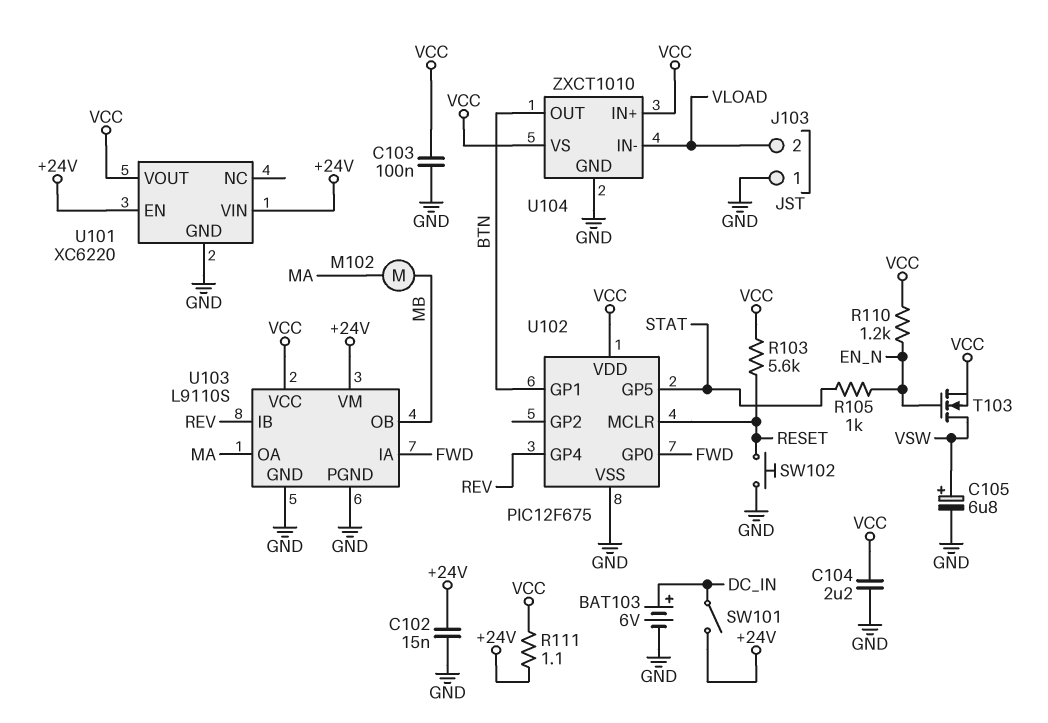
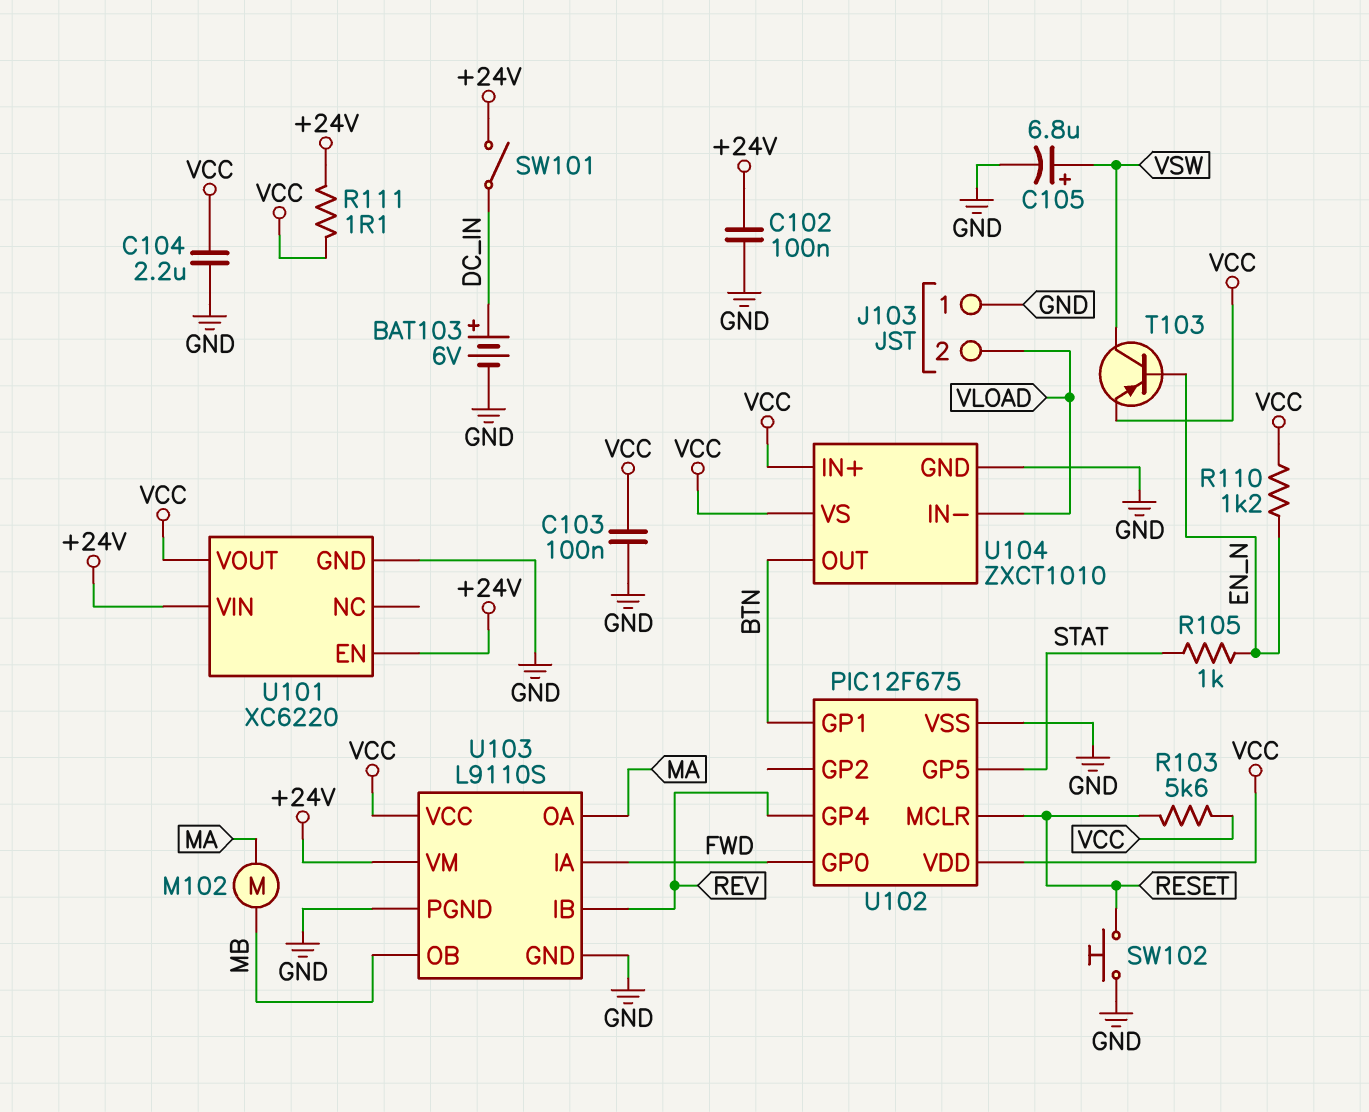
C102: 15nF (+24V, GND) -> 100nF (+24V, GND)
T103: NMOS (G EN_N, D VSW, S VCC) -> PNP (B EN_N, C VSW, E VCC)

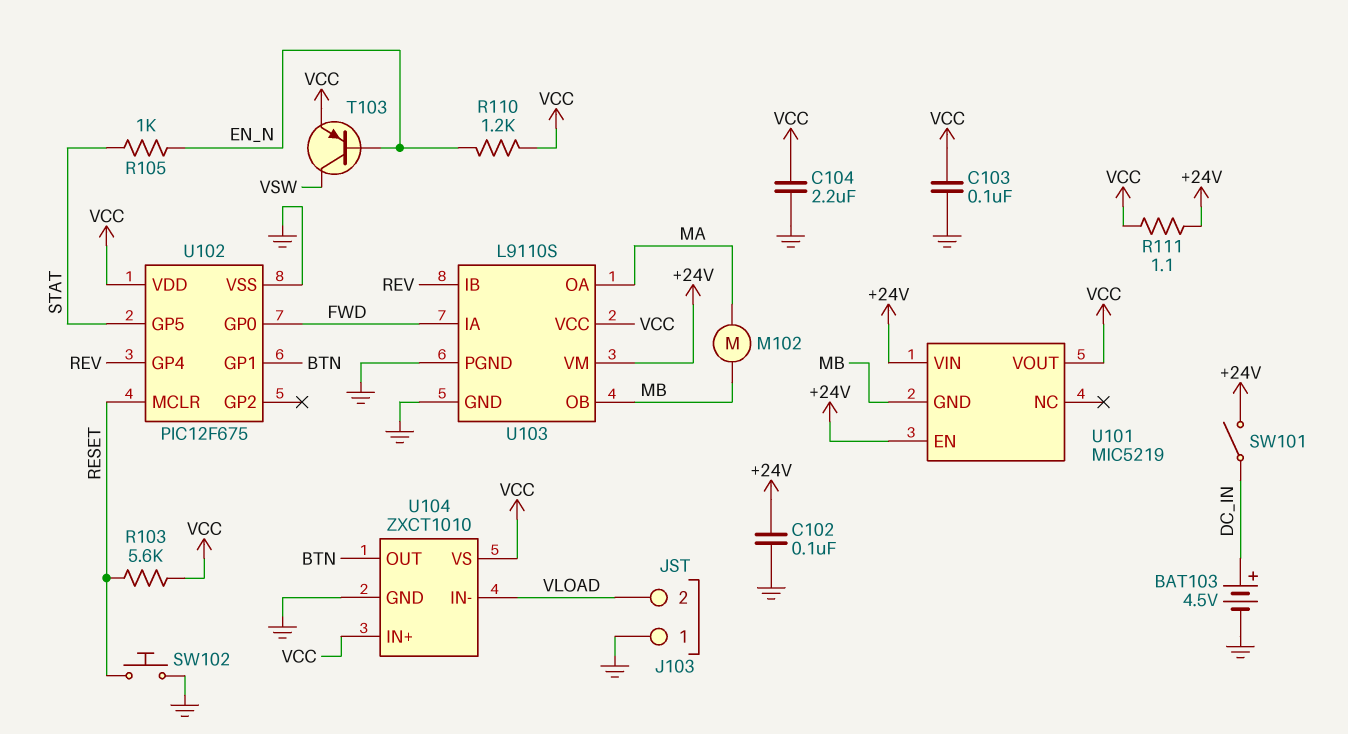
BAT103: 6V (plus DC_IN, minus GND) -> 4.5V (plus DC_IN, minus GND)
C105: 6.8uF (plus VSW, minus GND) -> none
U101: XC6220 -> MIC5219
U101 pin GND: GND -> MB

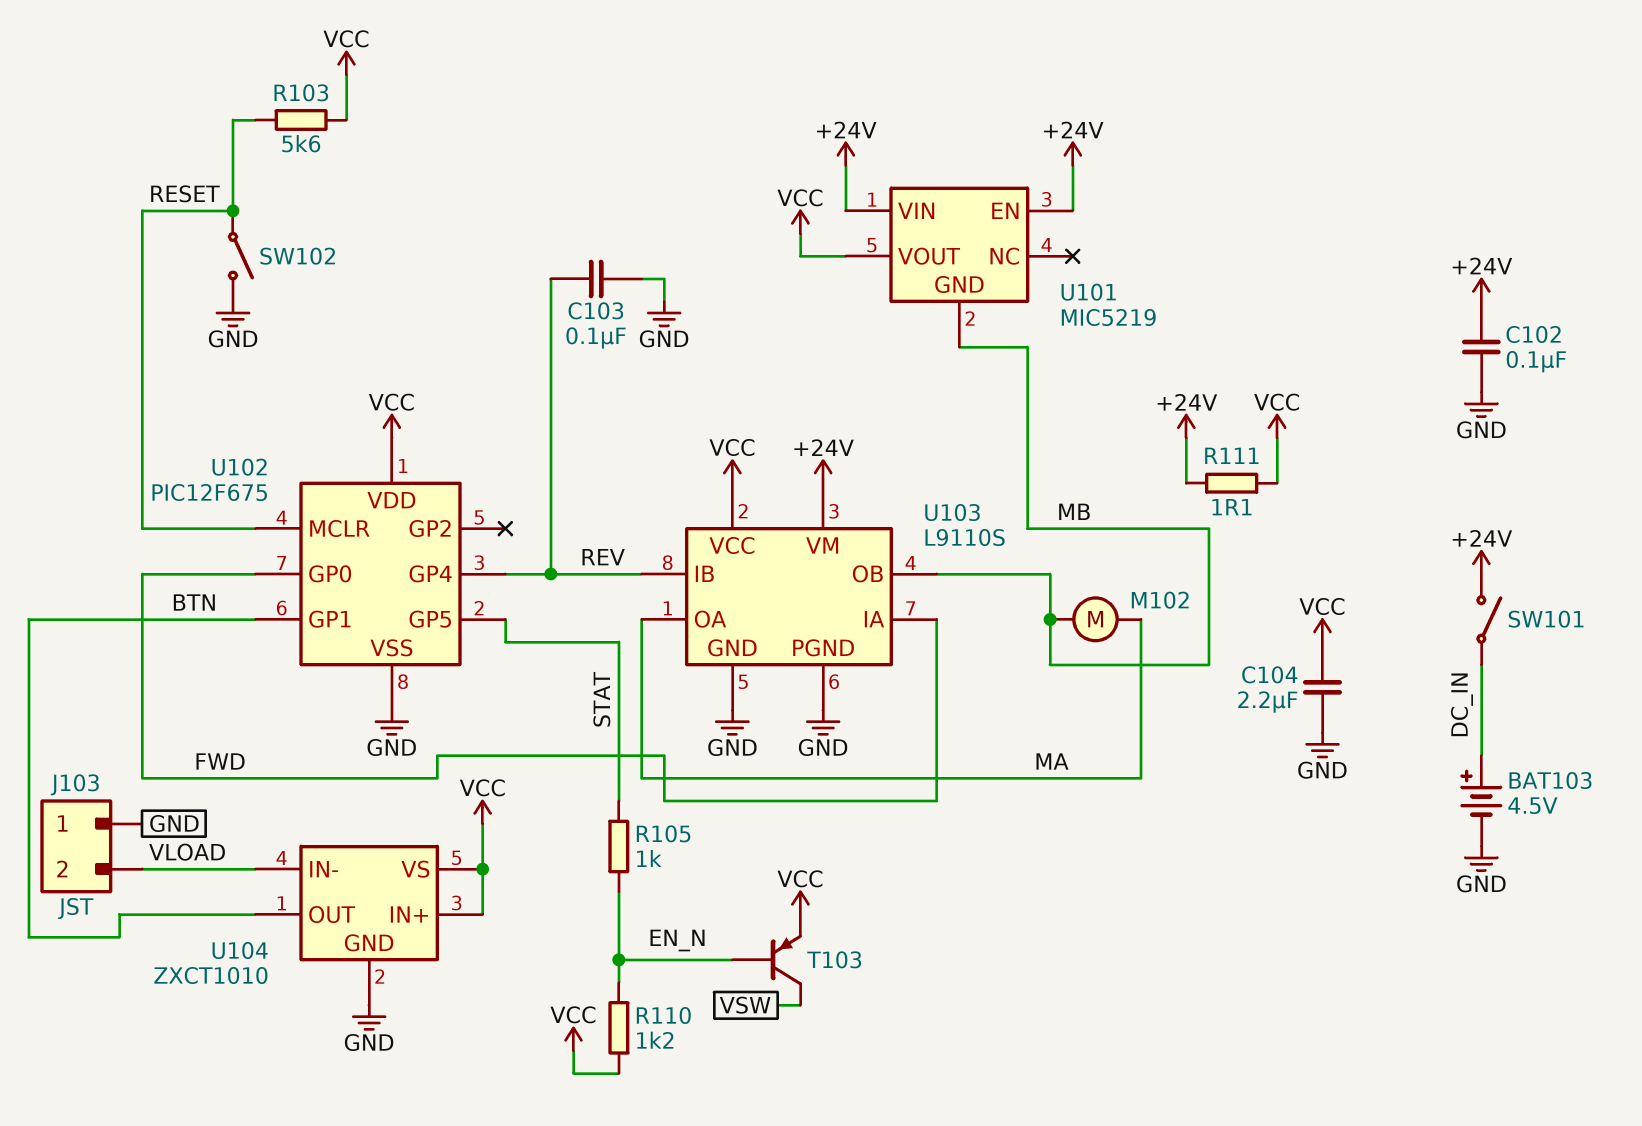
C103: 100nF (GND, VCC) -> 100nF (GND, REV)
SW102: button (GND, RESET) -> switch (GND, RESET)

